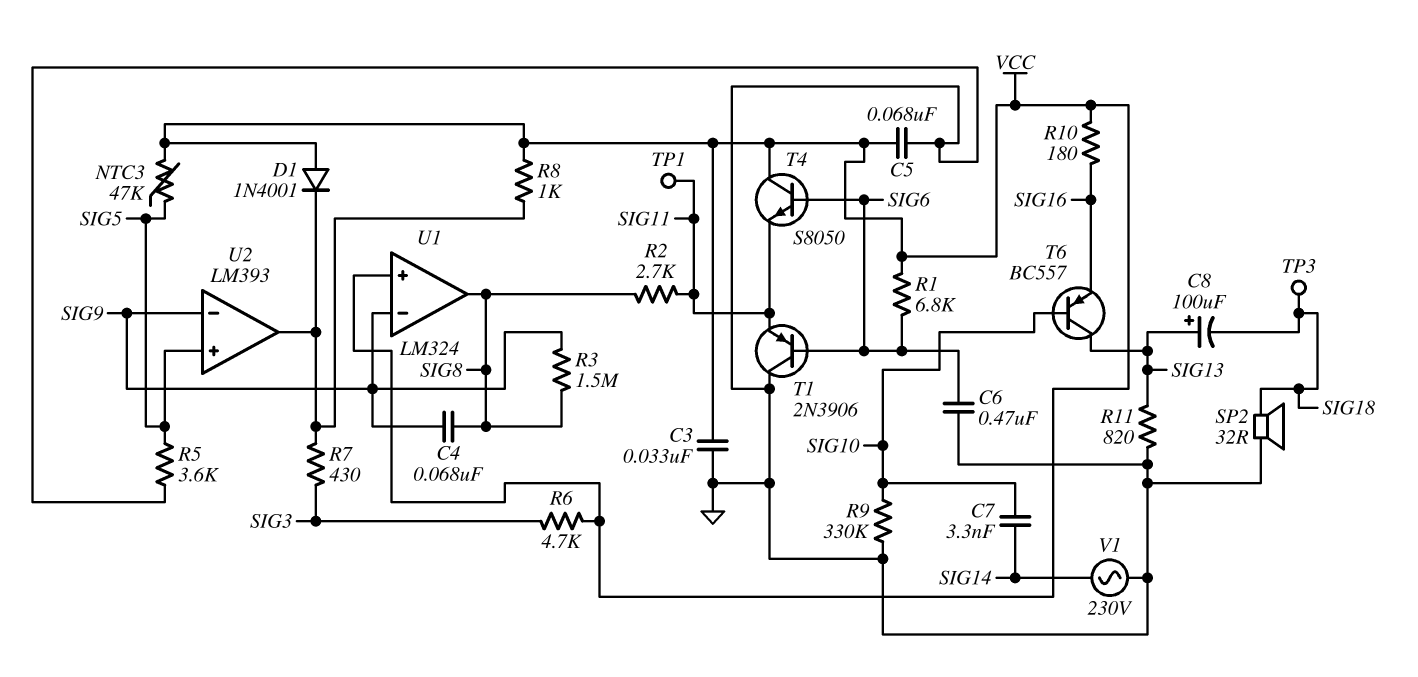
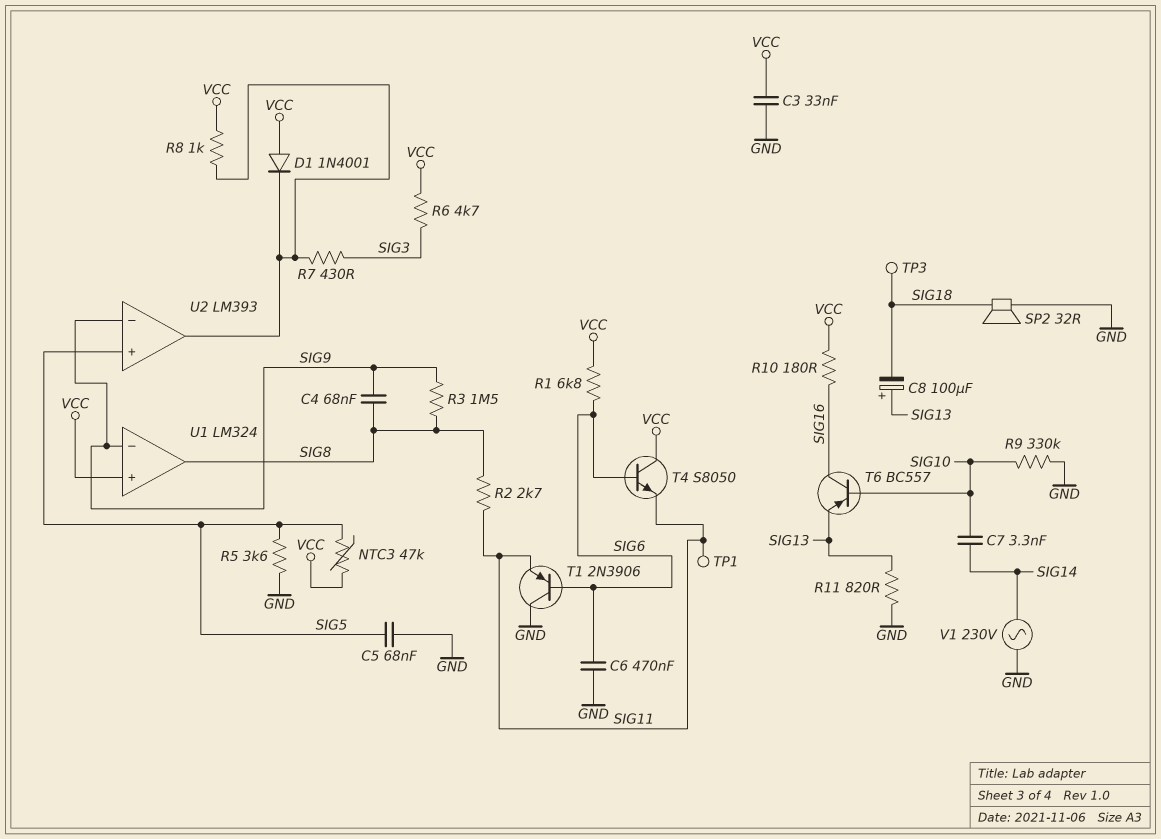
C5: 68nF (GND, VCC) -> 68nF (GND, SIG5)
T6: PNP BC557 (B SIG10, C SIG13, E SIG16) -> PNP BC557 (B SIG10, C SIG16, E SIG13)

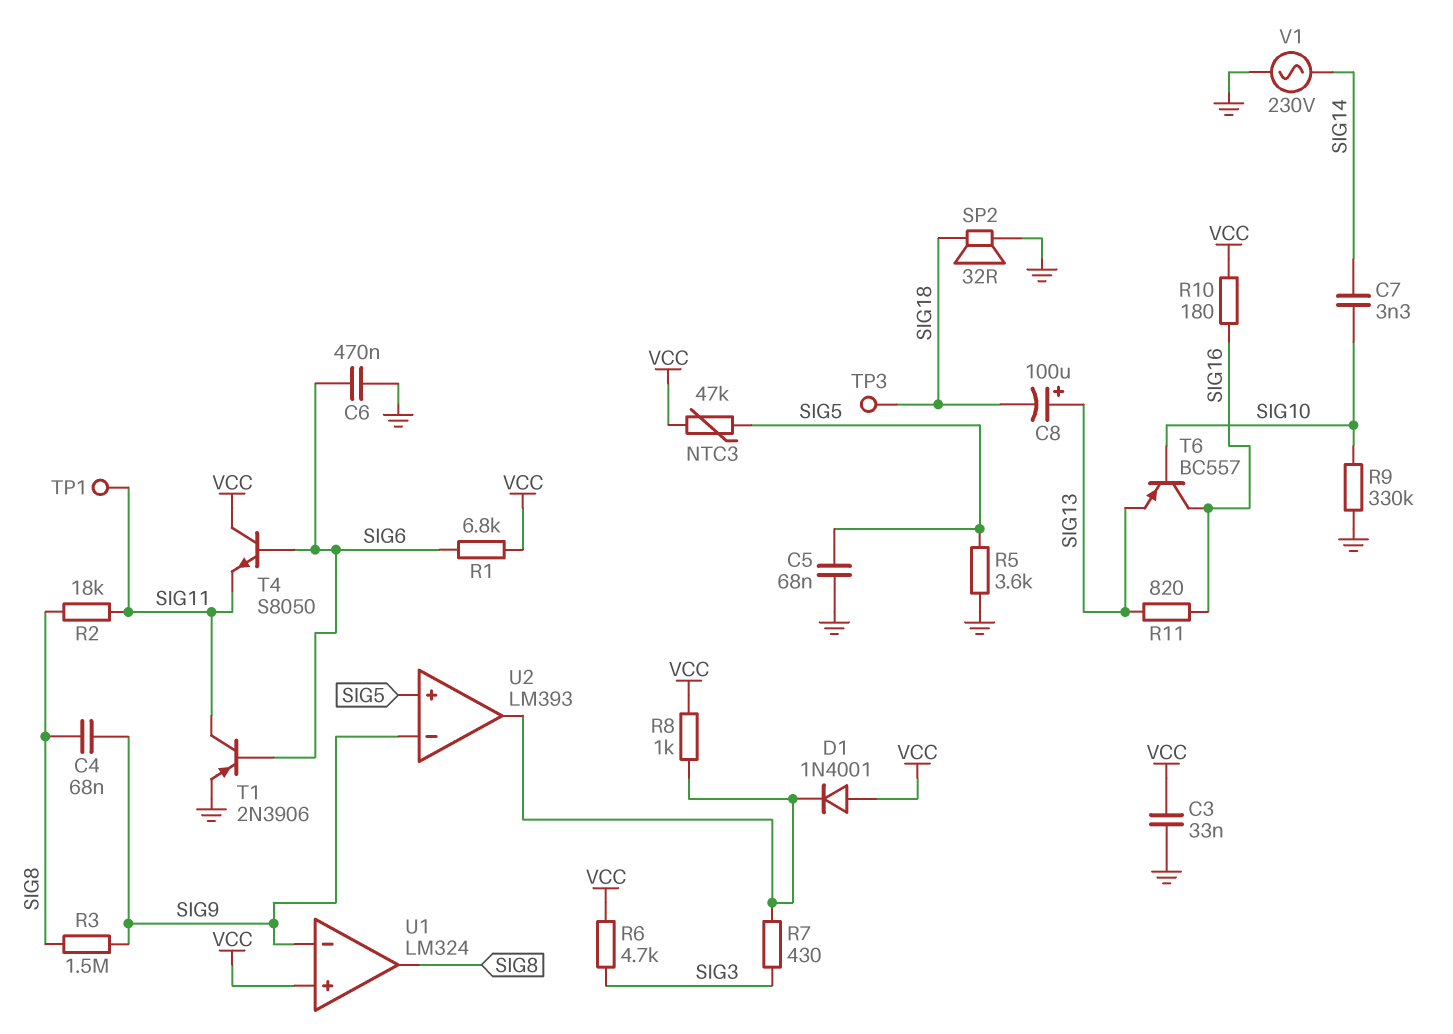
R2: 2.7k (SIG8, SIG11) -> 18k (SIG8, SIG11)
R11: 820 (GND, SIG13) -> 820 (SIG13, SIG16)
T1: PNP 2N3906 (B SIG6, C GND, E SIG11) -> PNP 2N3906 (B SIG6, C SIG11, E GND)

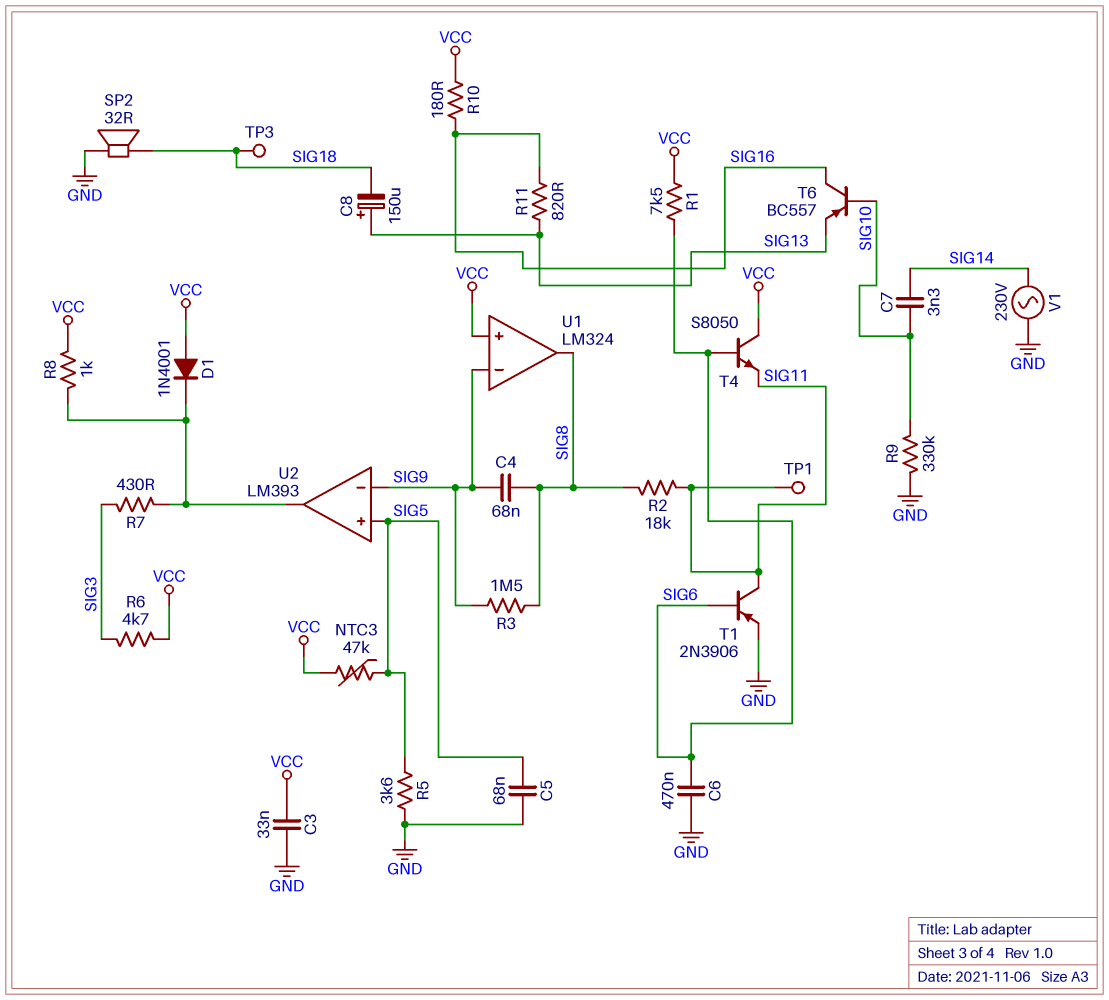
C8: 100uF (plus SIG13, minus SIG18) -> 150uF (plus SIG13, minus SIG18)
R1: 6.8k (SIG6, VCC) -> 7.5k (SIG6, VCC)

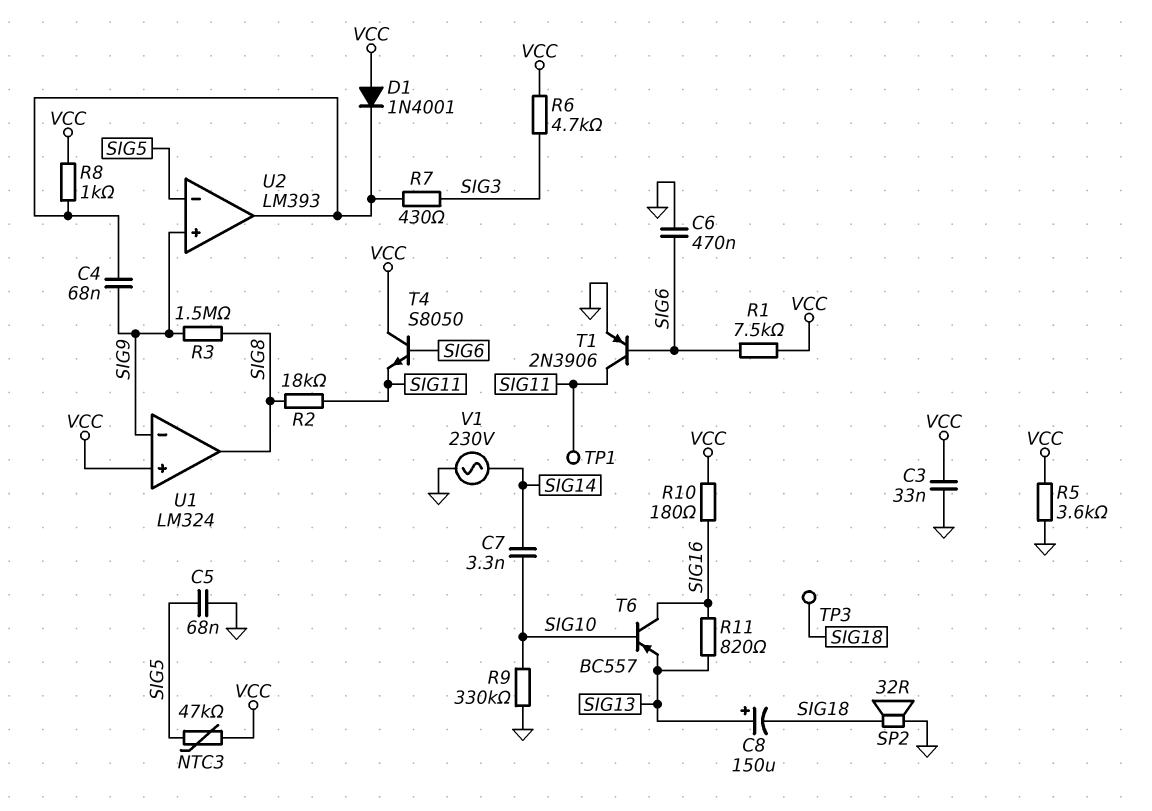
C4: 68nF (SIG8, SIG9) -> 68nF (SIG9, U2/out)
R5: 3.6k (GND, SIG5) -> 3.6k (GND, VCC)
U2 pin in+: SIG5 -> SIG9
U2 pin in-: SIG9 -> SIG5

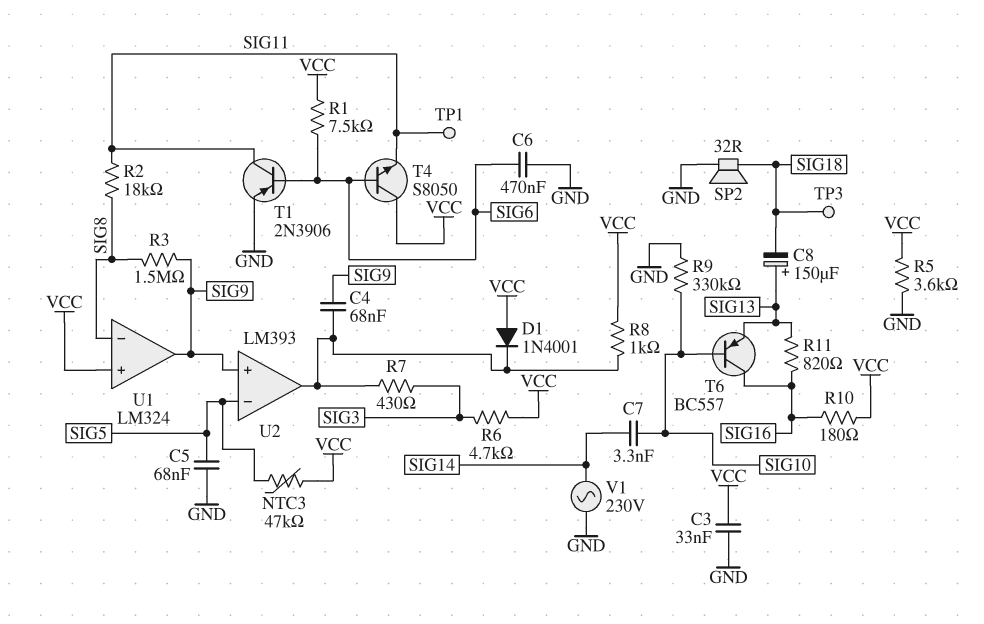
U1 pin in-: SIG9 -> SIG8
U1 pin out: SIG8 -> SIG9

